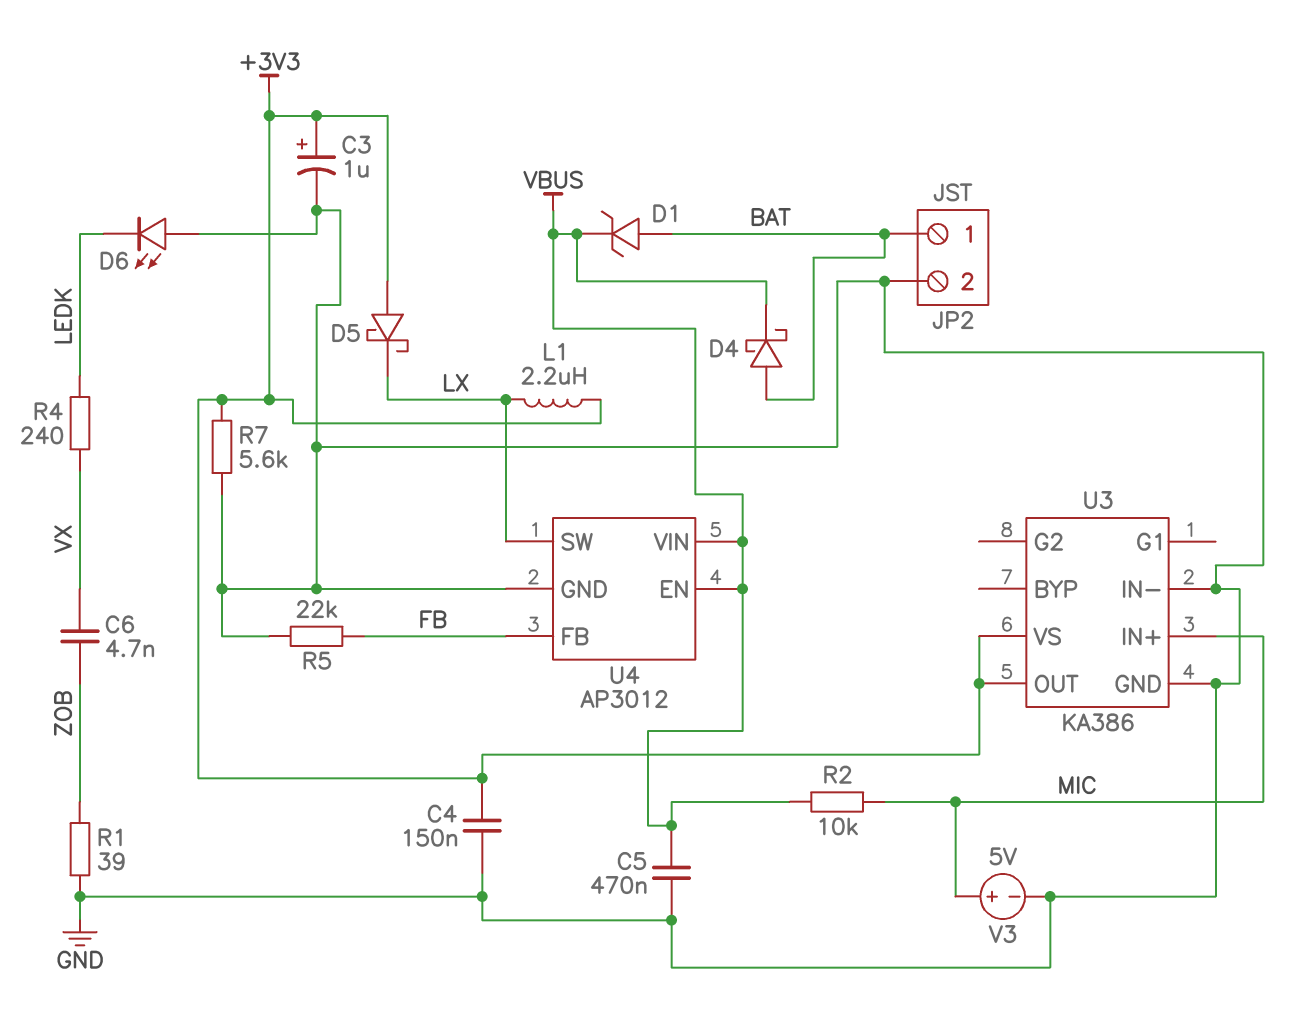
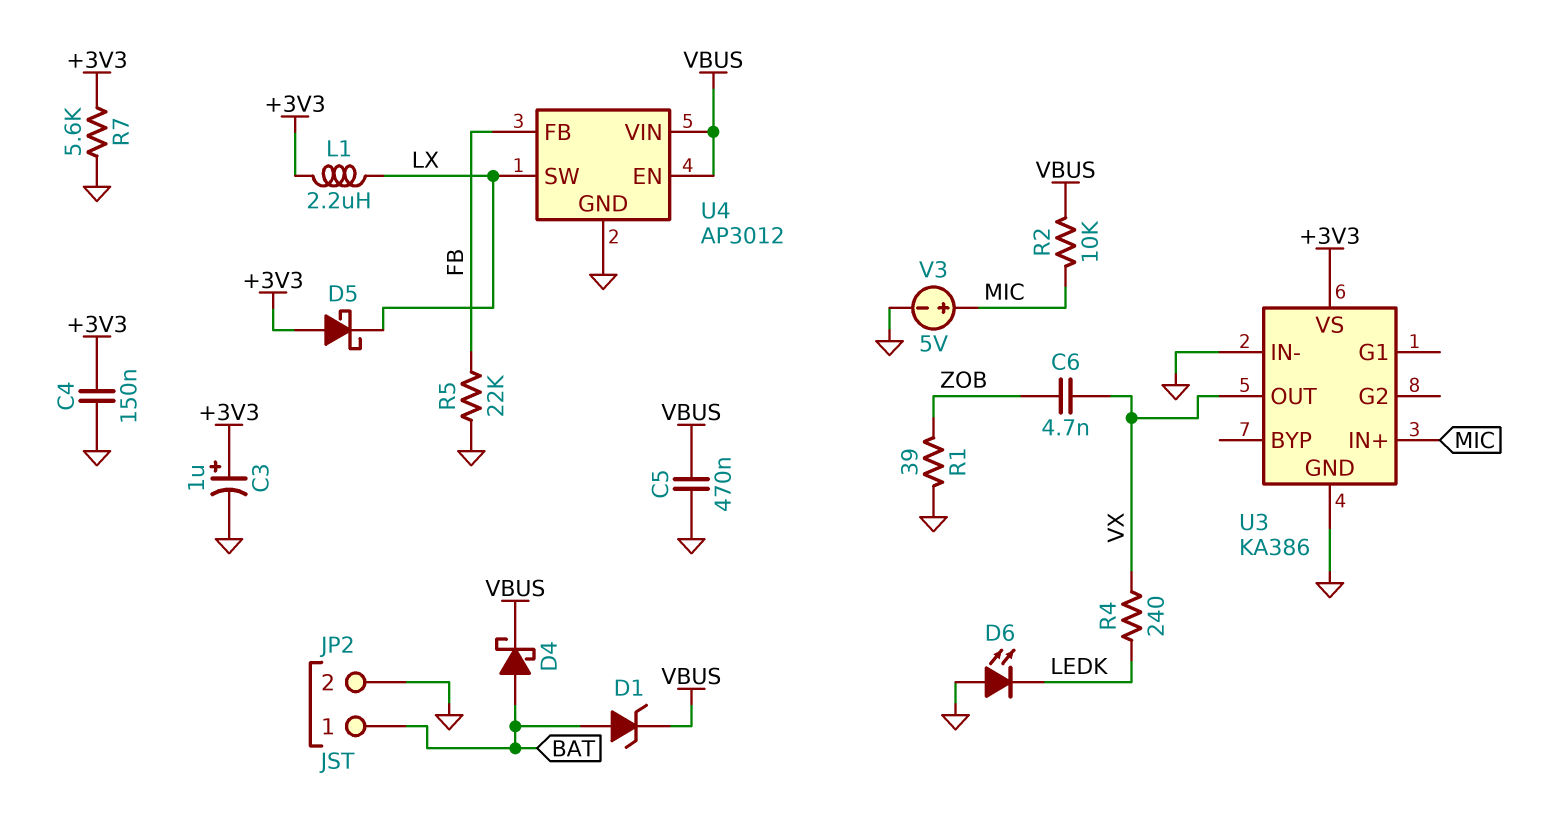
U3 pin OUT: +3V3 -> VX

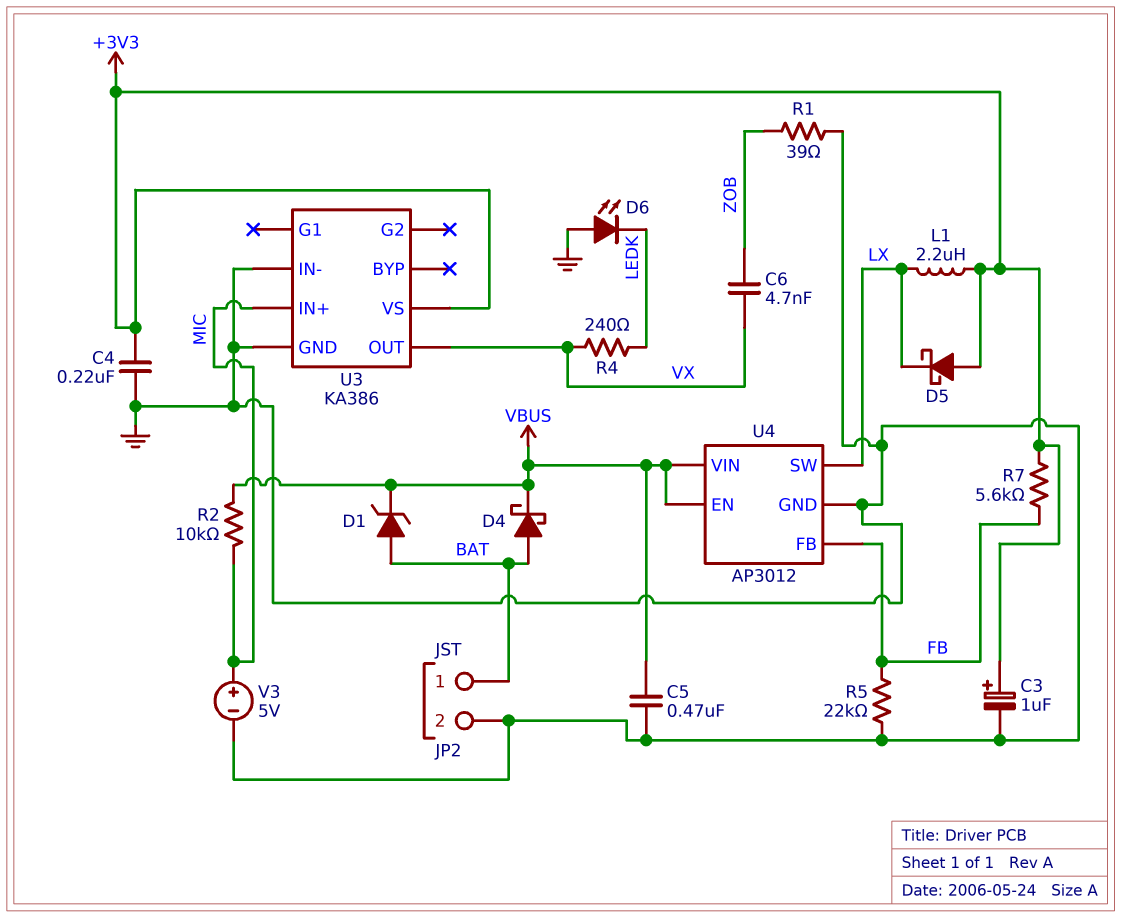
C4: 150nF (+3V3, GND) -> 220nF (+3V3, GND)
R7: 5.6k (+3V3, GND) -> 5.6k (+3V3, FB)

